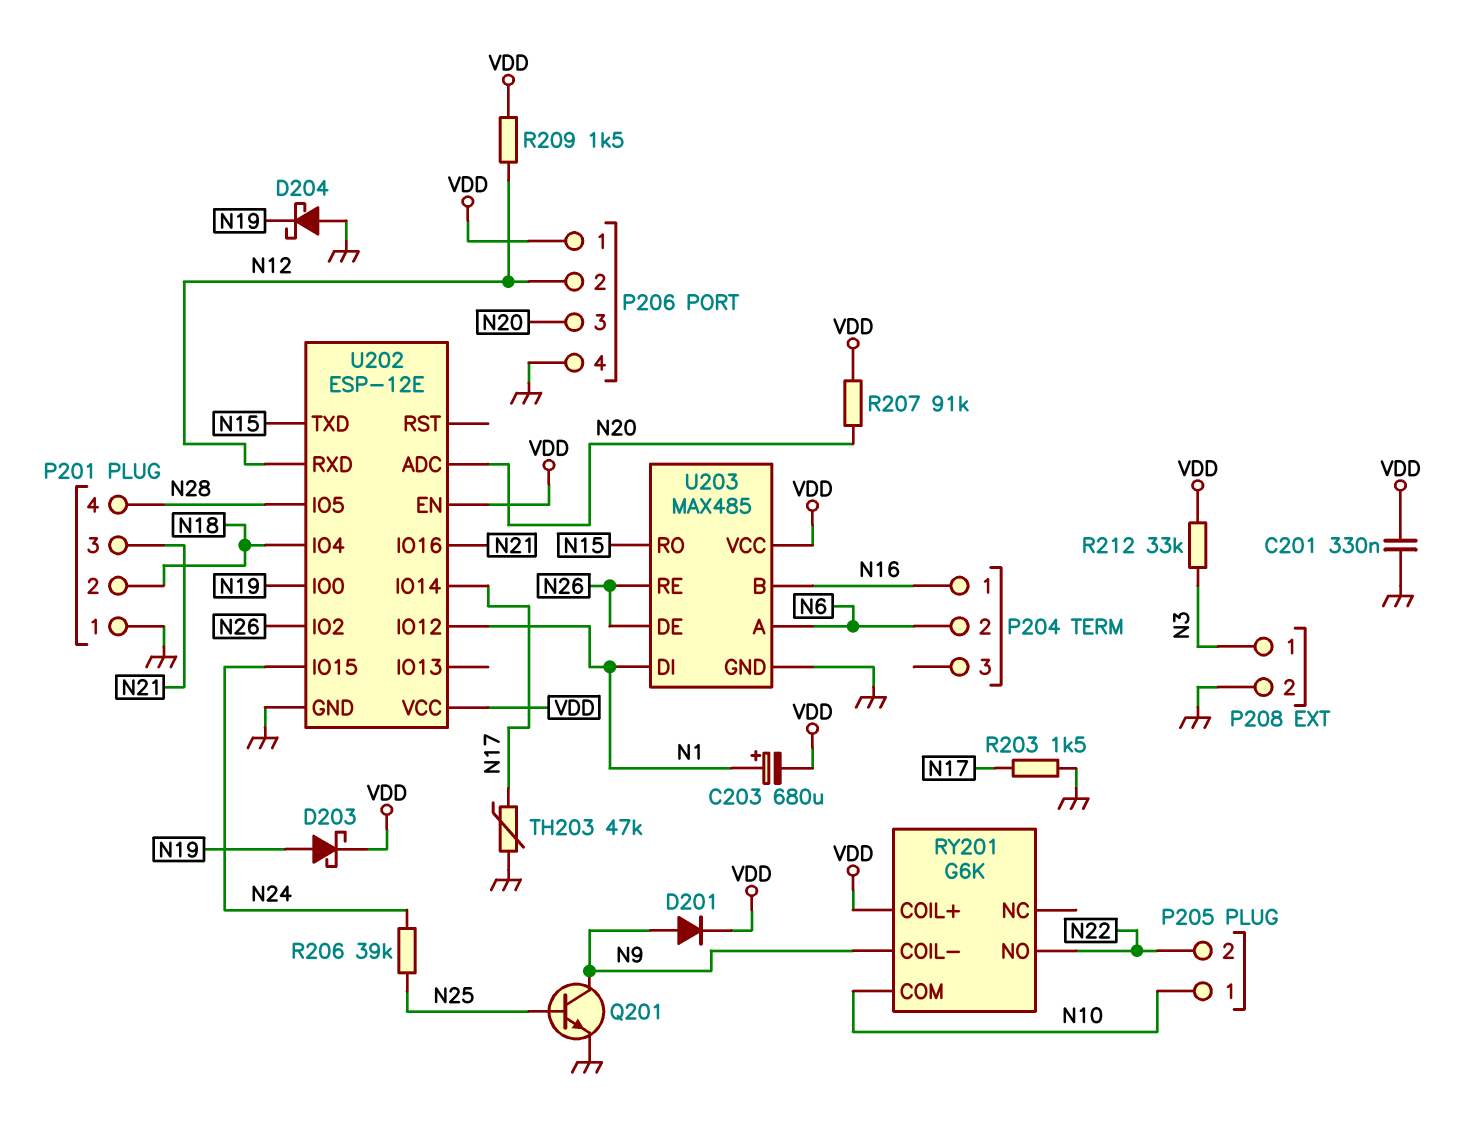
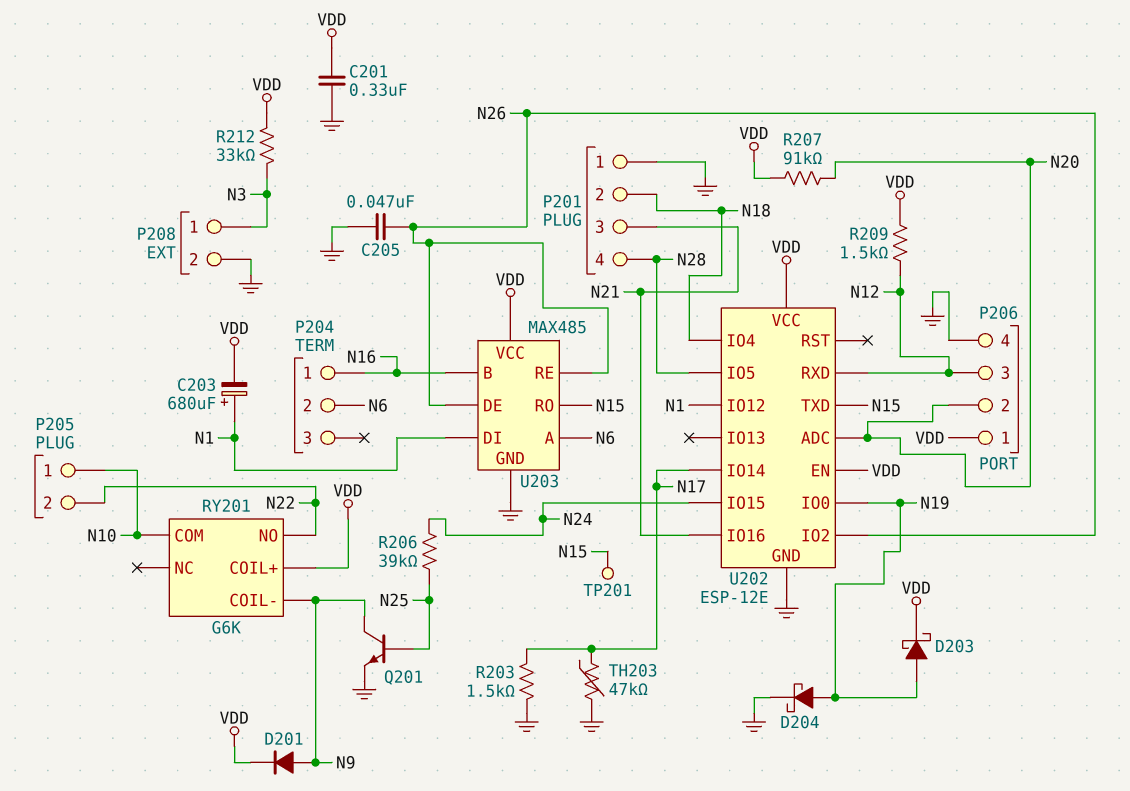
C205: none -> 47nF (GND, N26)
D204: schottky (A GND, K N19) -> schottky (A N19, K GND)
P206 pin 2: N12 -> N20
P206 pin 3: N20 -> N12
TP201: none -> test point (N15)

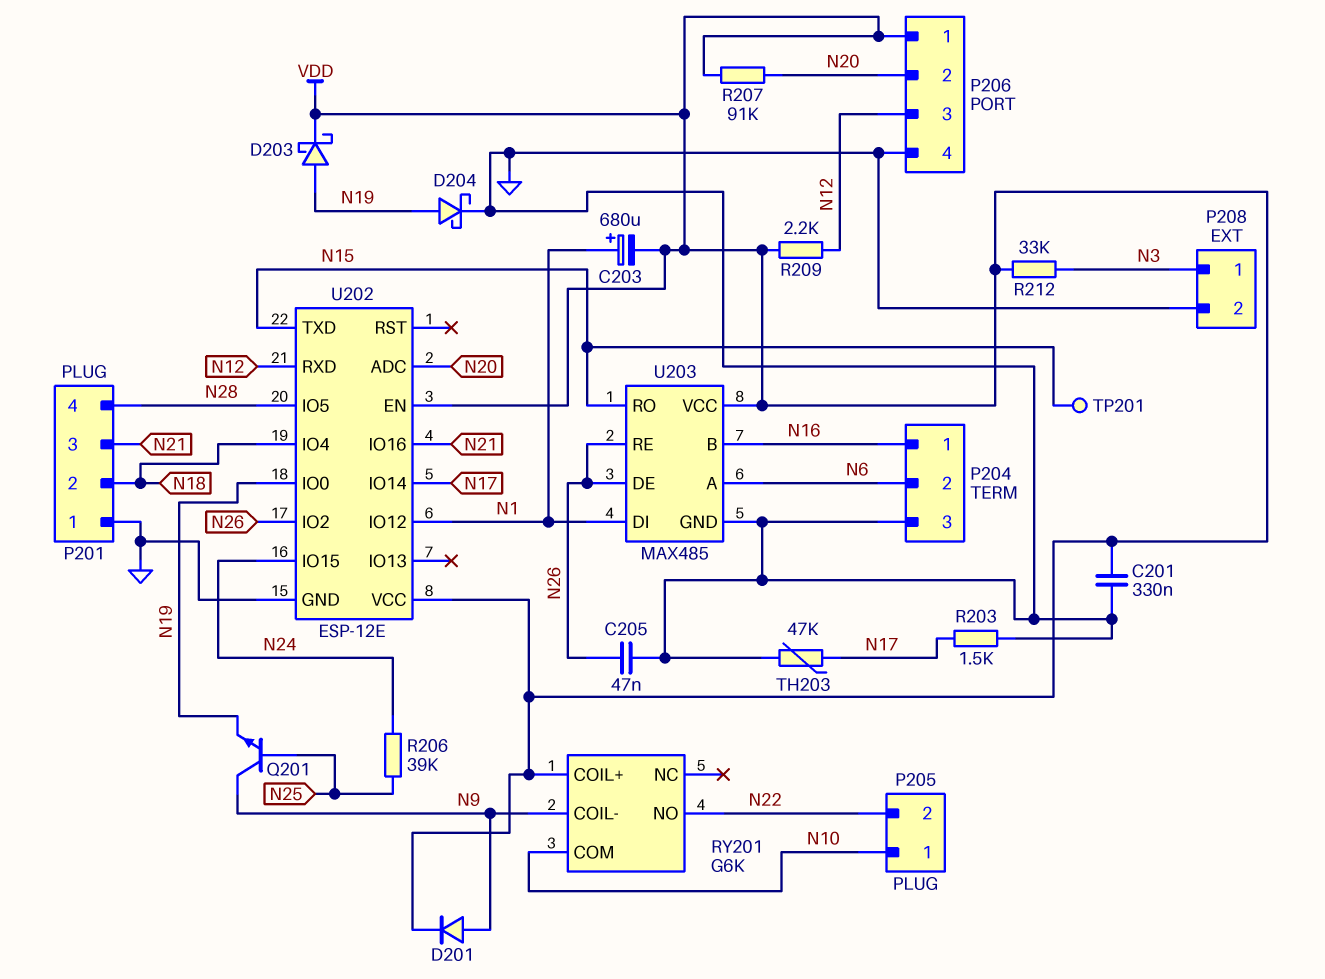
P204 pin 3: none -> GND
Q201: NPN (B N25, C N9, E GND) -> NPN (B N25, C N9, E N19)
R209: 1.5k (N12, VDD) -> 2.2k (N12, VDD)

